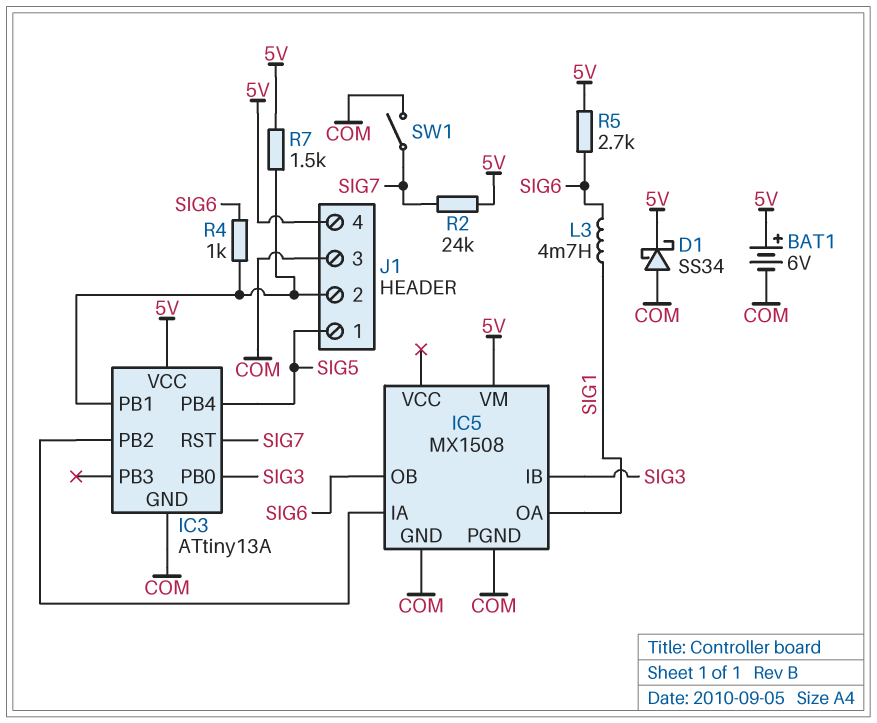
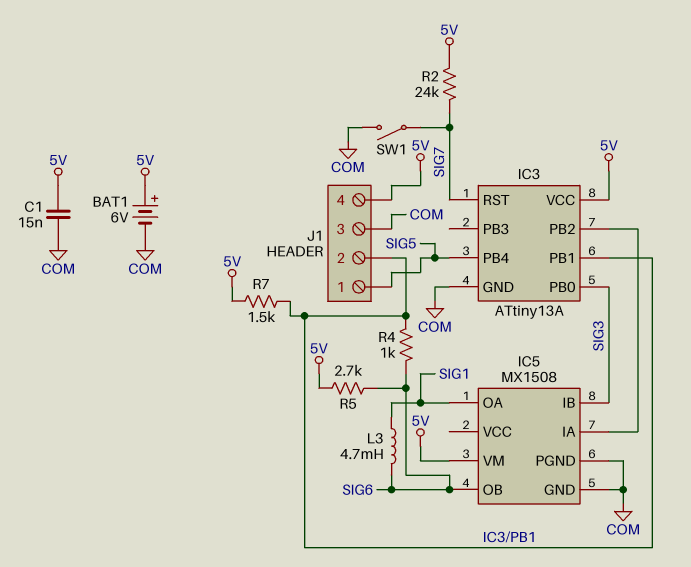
C1: none -> 15nF (5V, COM)
D1: schottky SS34 (A COM, K 5V) -> none

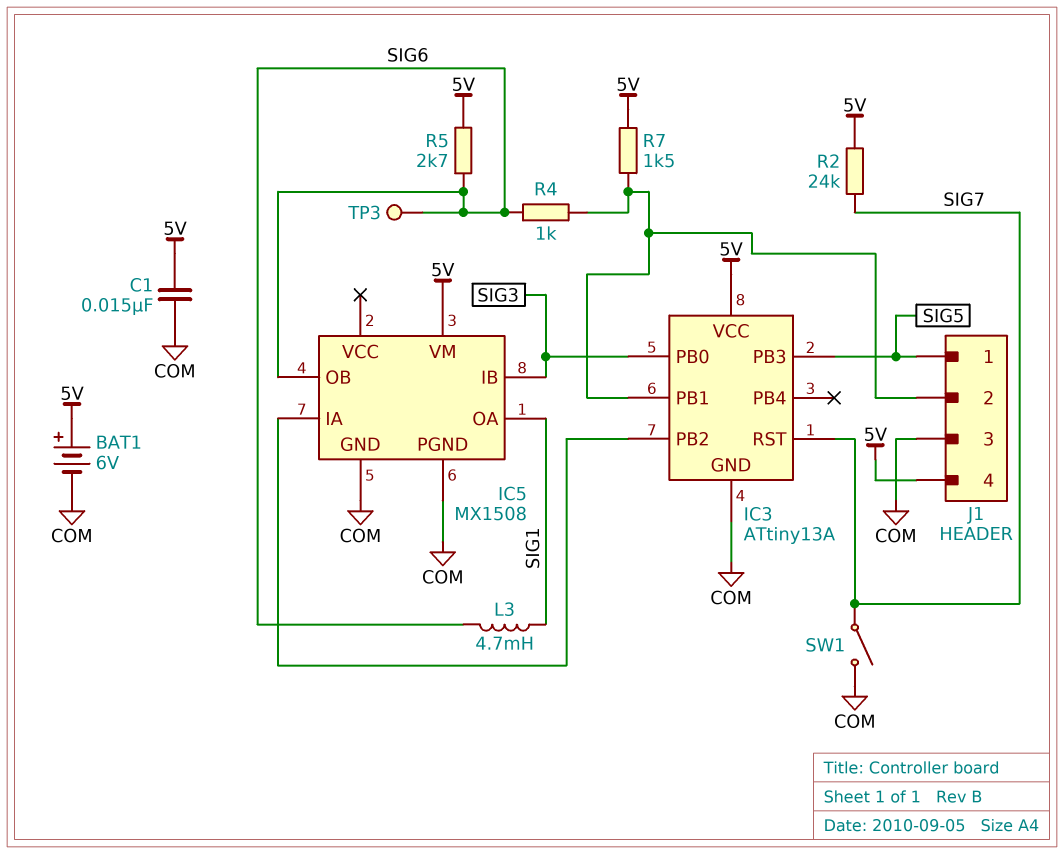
IC3 pin PB3: none -> SIG5
IC3 pin PB4: SIG5 -> none
TP3: none -> test point (SIG6)

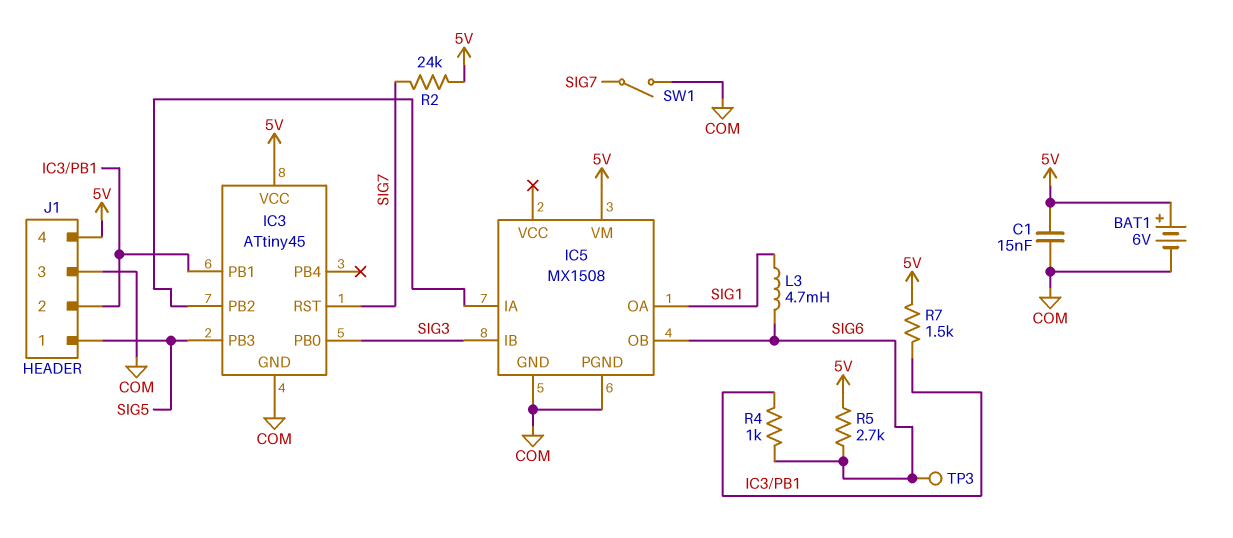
IC3: ATtiny13A -> ATtiny45

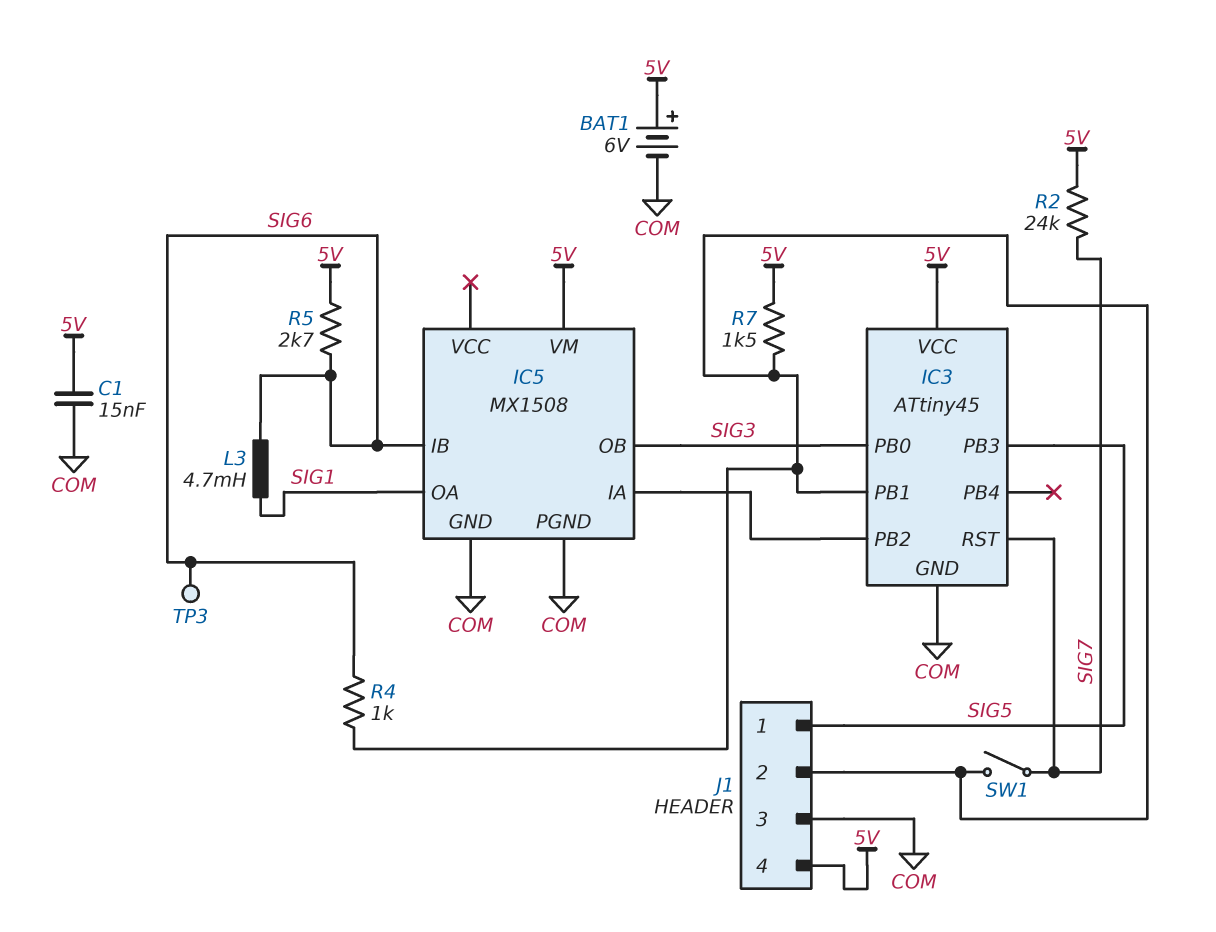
IC5 pin IB: SIG3 -> SIG6
IC5 pin OB: SIG6 -> SIG3
SW1: switch (COM, SIG7) -> switch (IC3/PB1, SIG7)

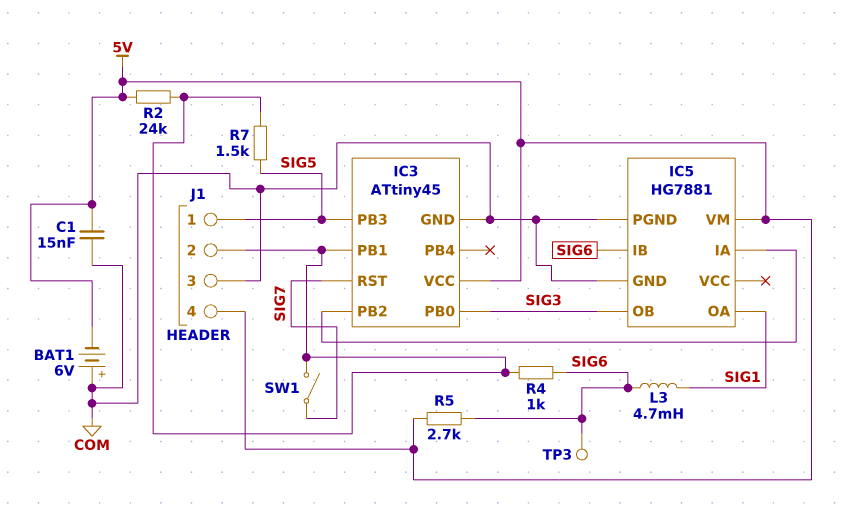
BAT1: 6V (plus 5V, minus COM) -> 6V (plus COM, minus 5V)
IC5: MX1508 -> HG7881
R2: 24k (5V, SIG7) -> 24k (5V, IC3/PB1)
R7: 1.5k (5V, IC3/PB1) -> 1.5k (IC3/PB1, SIG5)

